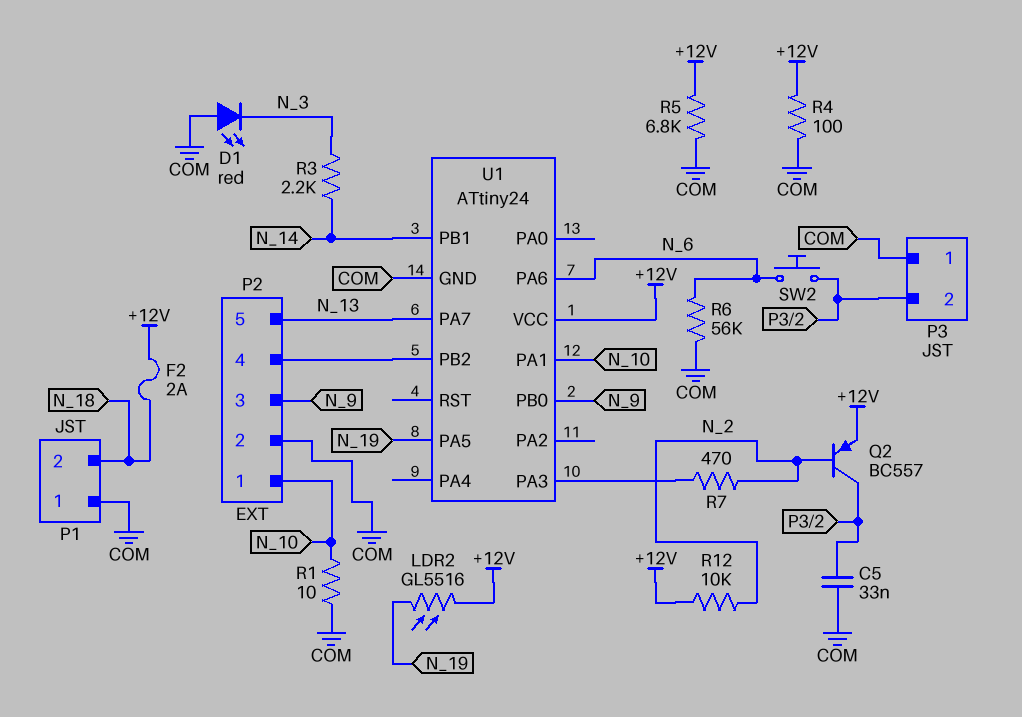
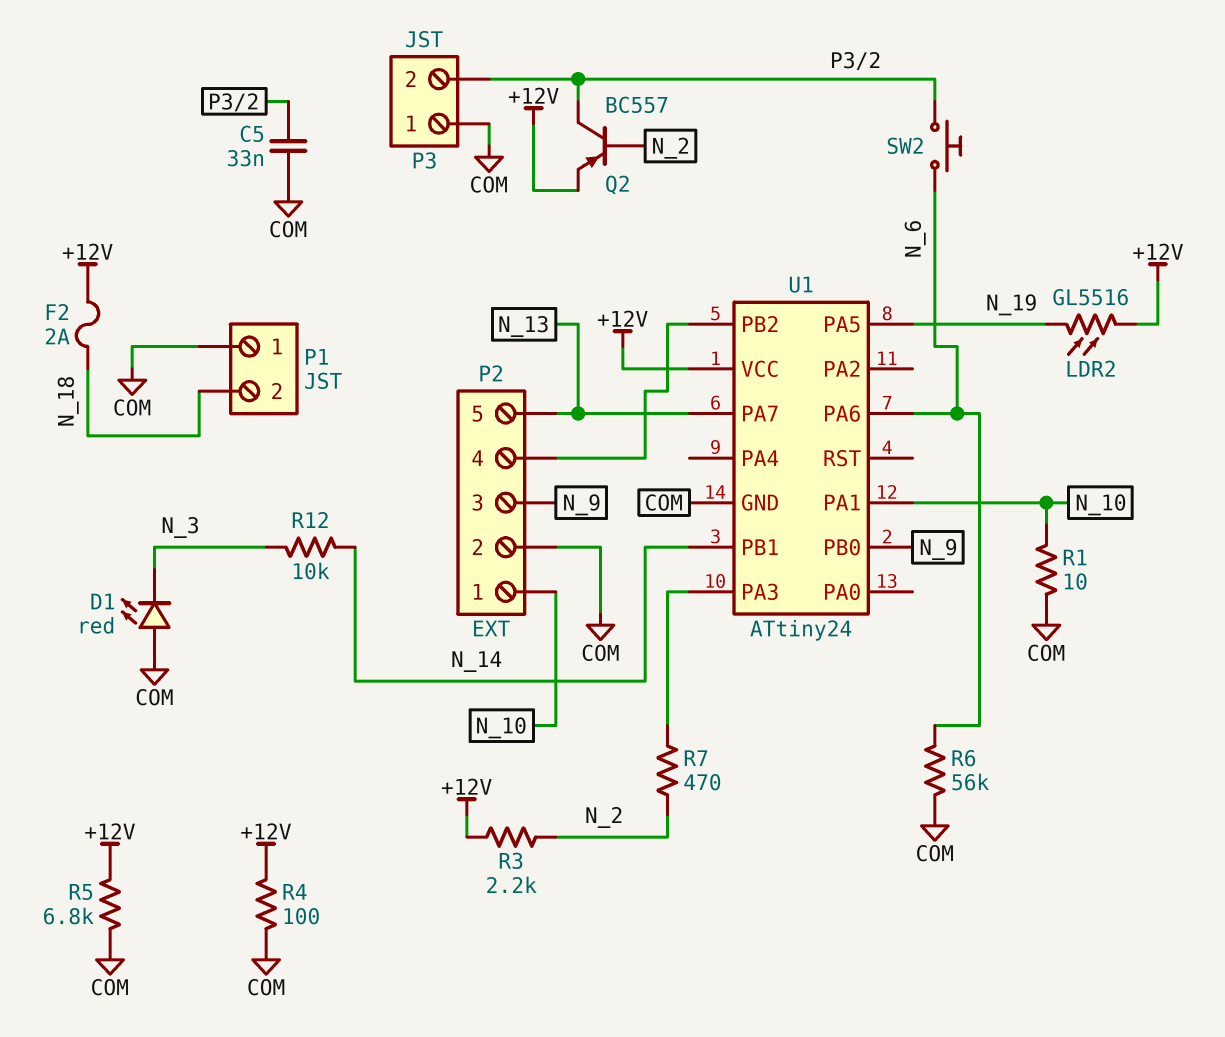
R3: 2.2k (N_3, N_14) -> 2.2k (+12V, N_2)
R12: 10k (+12V, N_2) -> 10k (N_3, N_14)

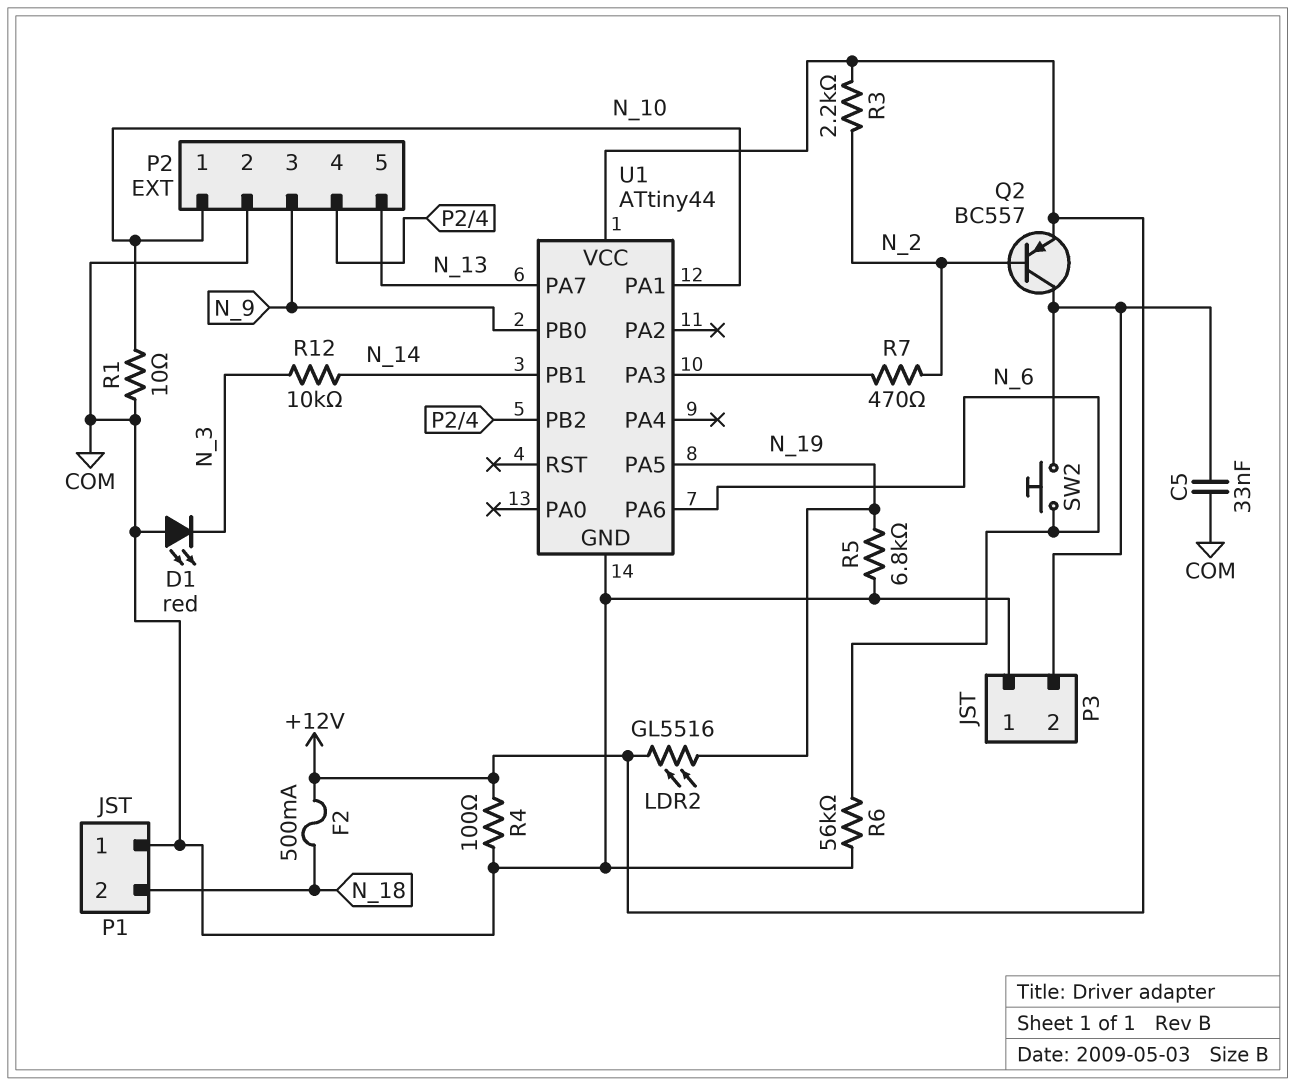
F2: 2A (+12V, N_18) -> 500mA (+12V, N_18)
R5: 6.8k (+12V, COM) -> 6.8k (COM, N_19)
U1: ATtiny24 -> ATtiny44

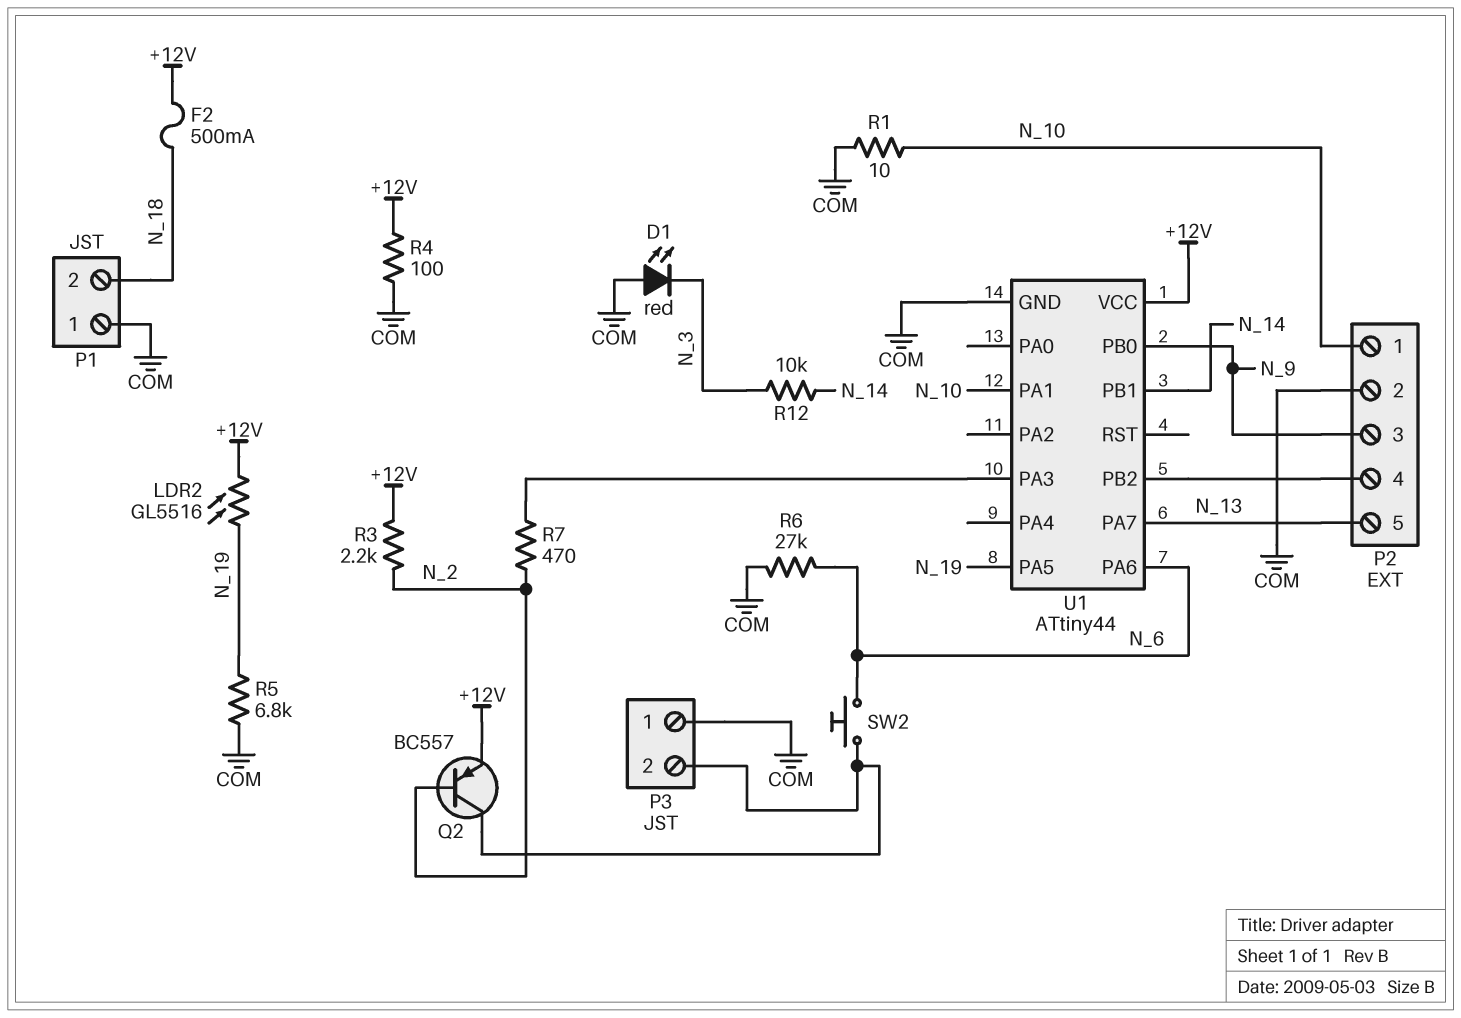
C5: 33nF (COM, P3/2) -> none
R6: 56k (COM, N_6) -> 27k (COM, N_6)

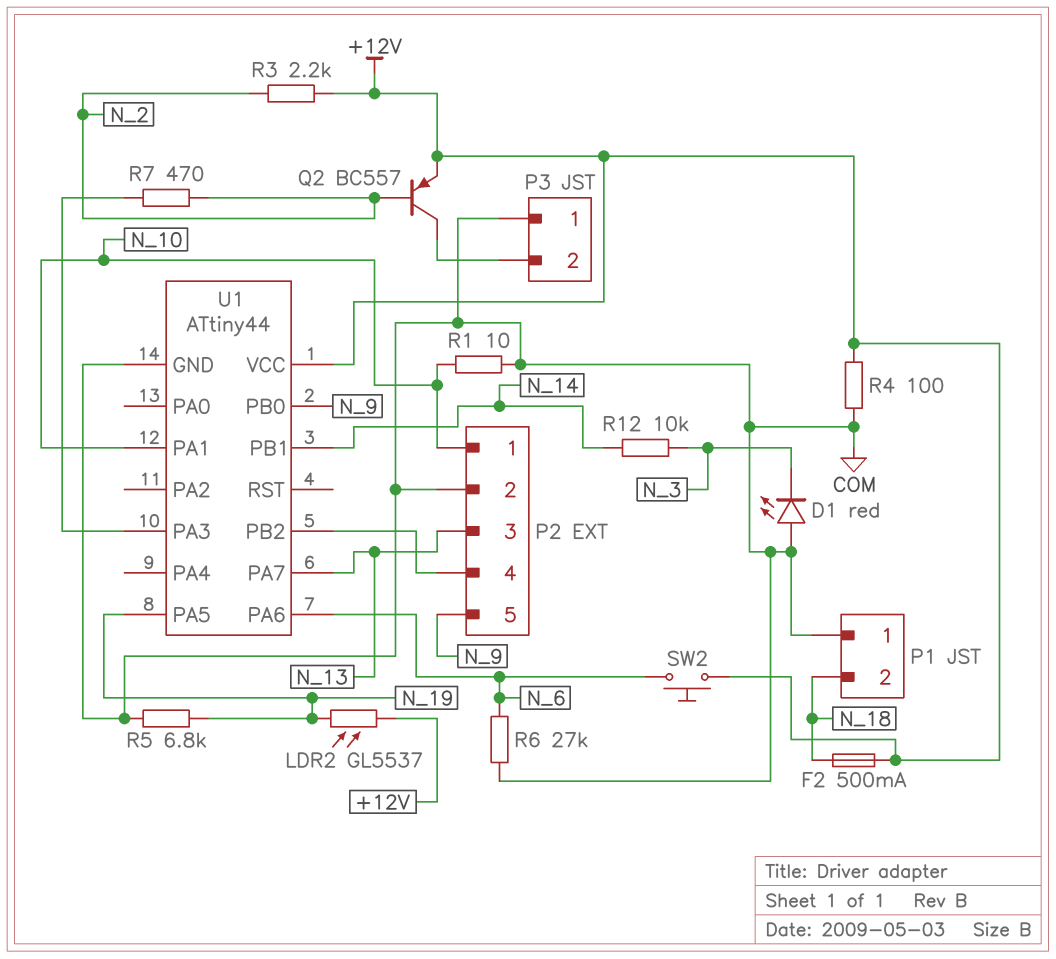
LDR2: GL5516 (+12V, N_19) -> GL5537 (+12V, N_19)
P2 pin 3: N_9 -> N_13
P2 pin 5: N_13 -> N_9
SW2: button (N_6, P3/2) -> button (+12V, N_6)

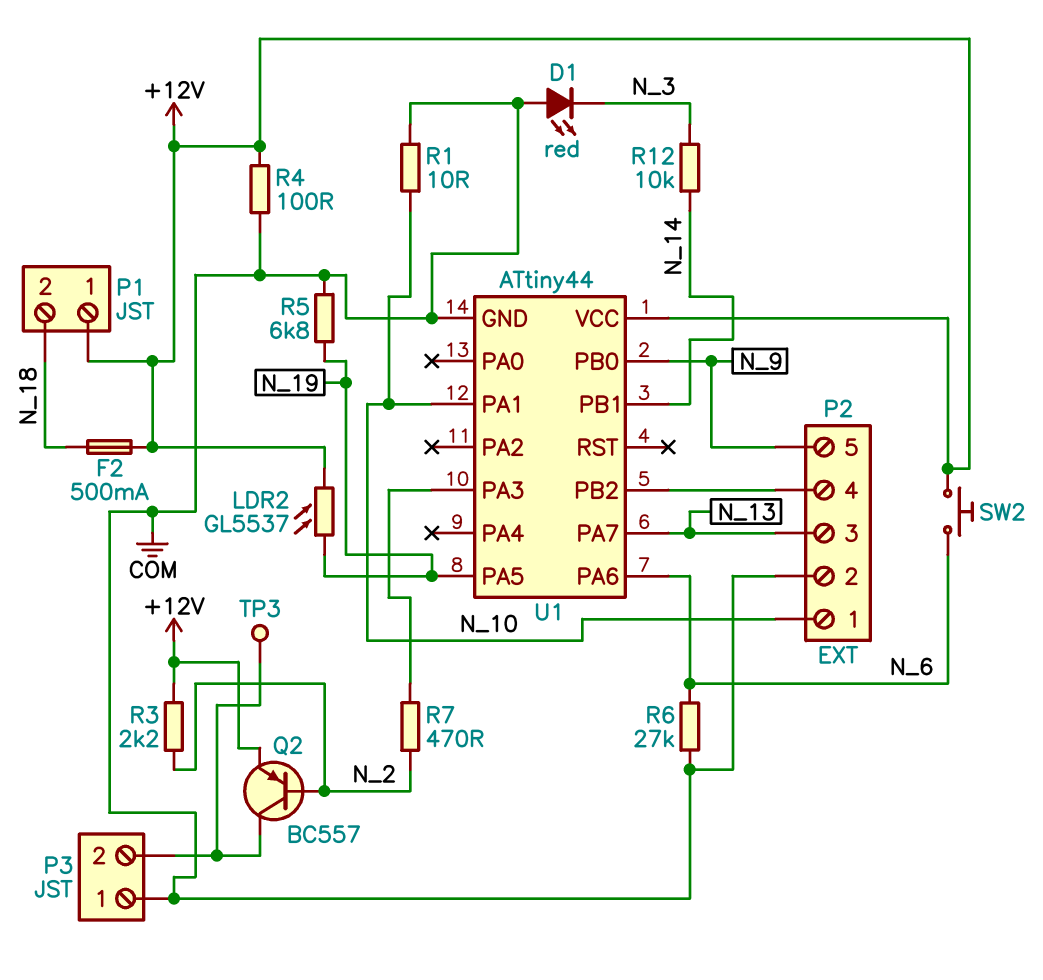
P1 pin 1: COM -> +12V
TP3: none -> test point (P3/2)

